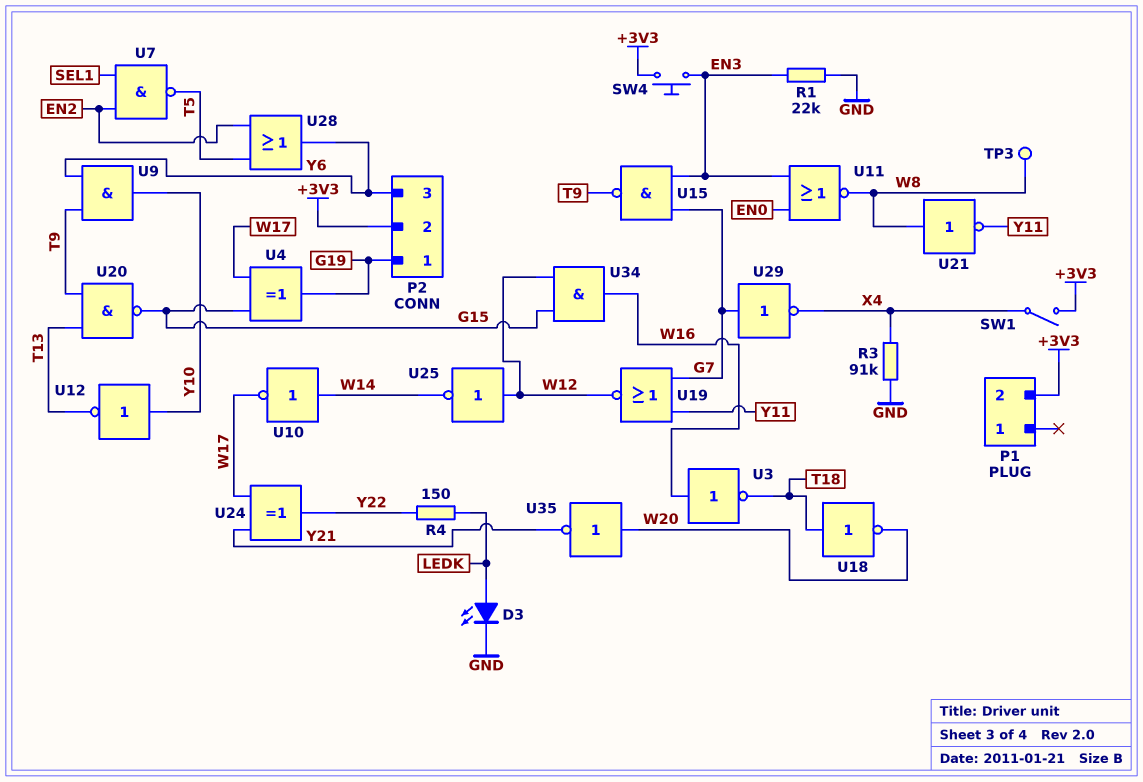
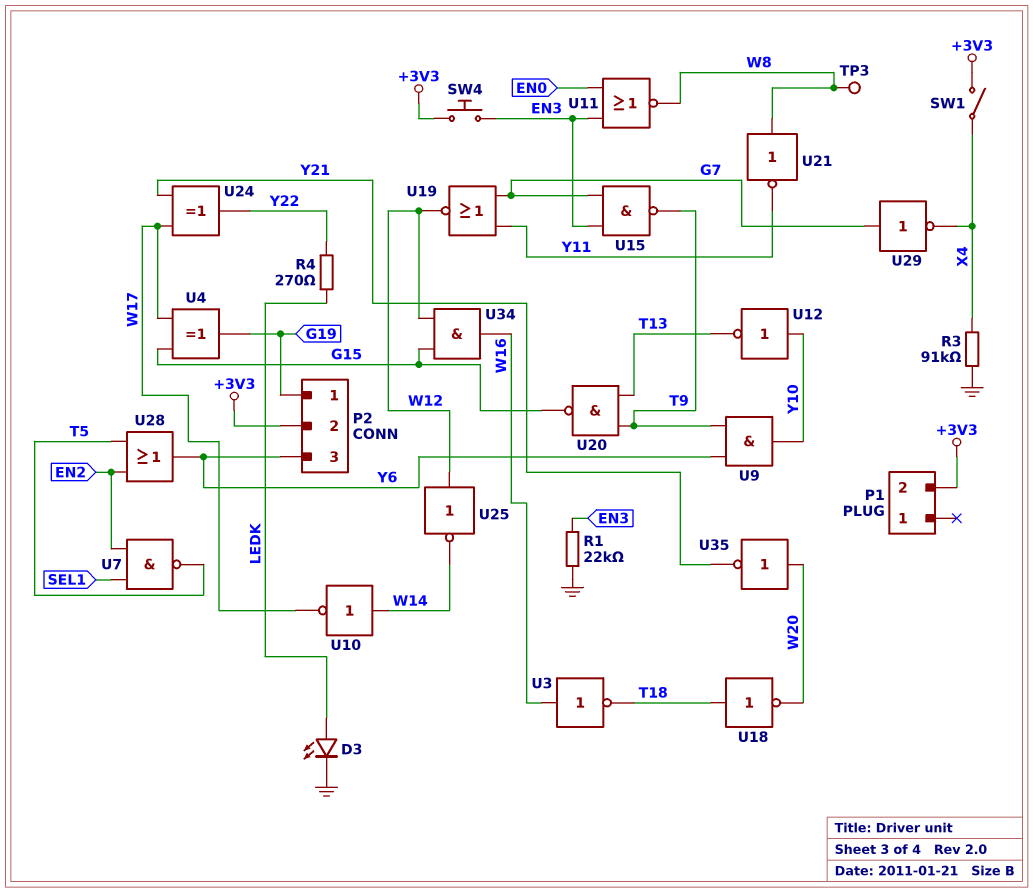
R4: 150 (LEDK, Y22) -> 270 (LEDK, Y22)

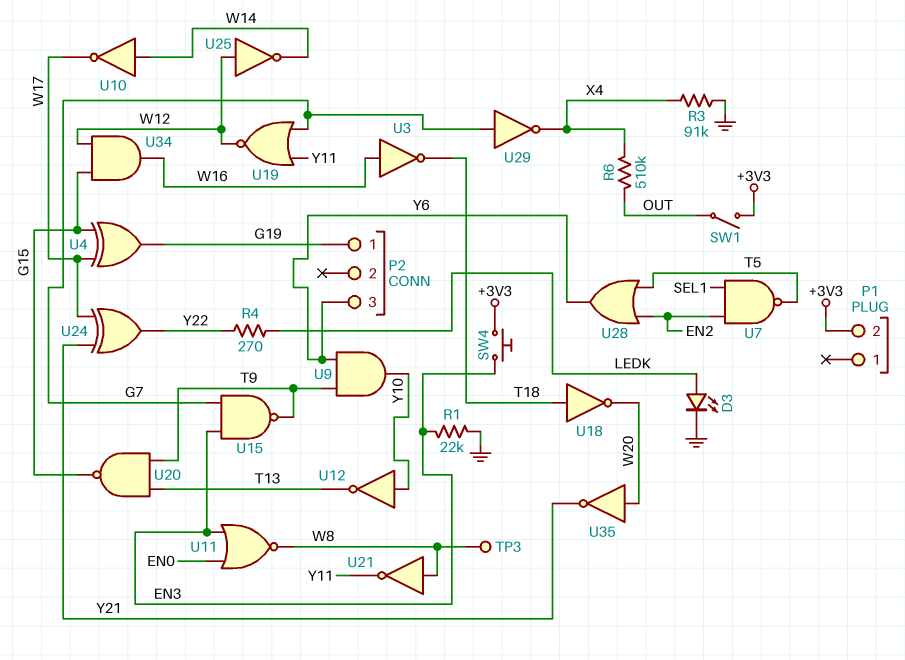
P2 pin 2: +3V3 -> none
R6: none -> 510k (OUT, X4)
SW1: switch (+3V3, X4) -> switch (+3V3, OUT)

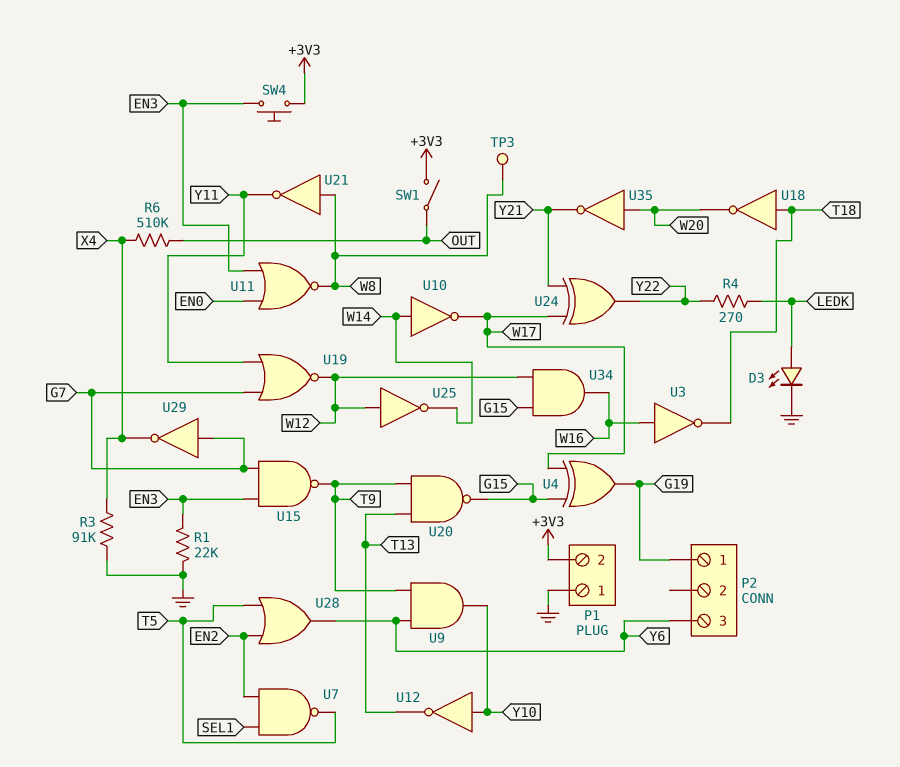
P1 pin 1: none -> GND

